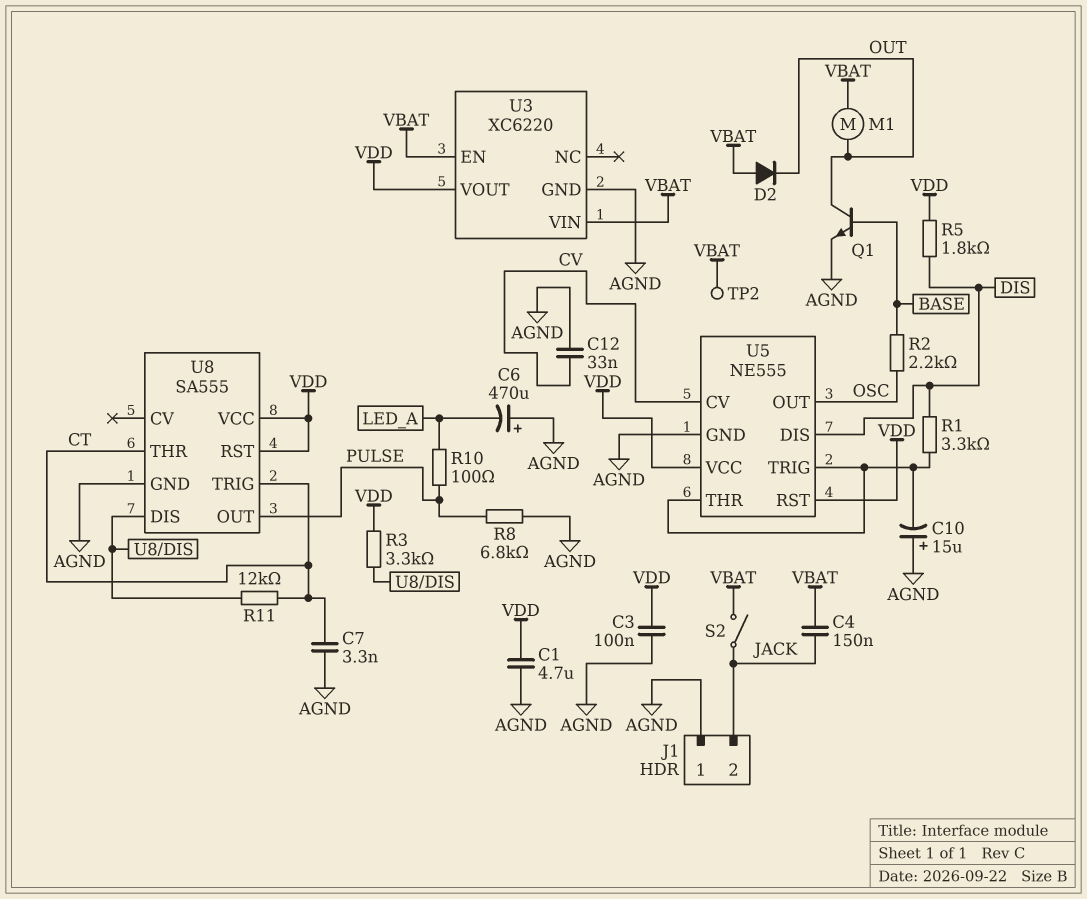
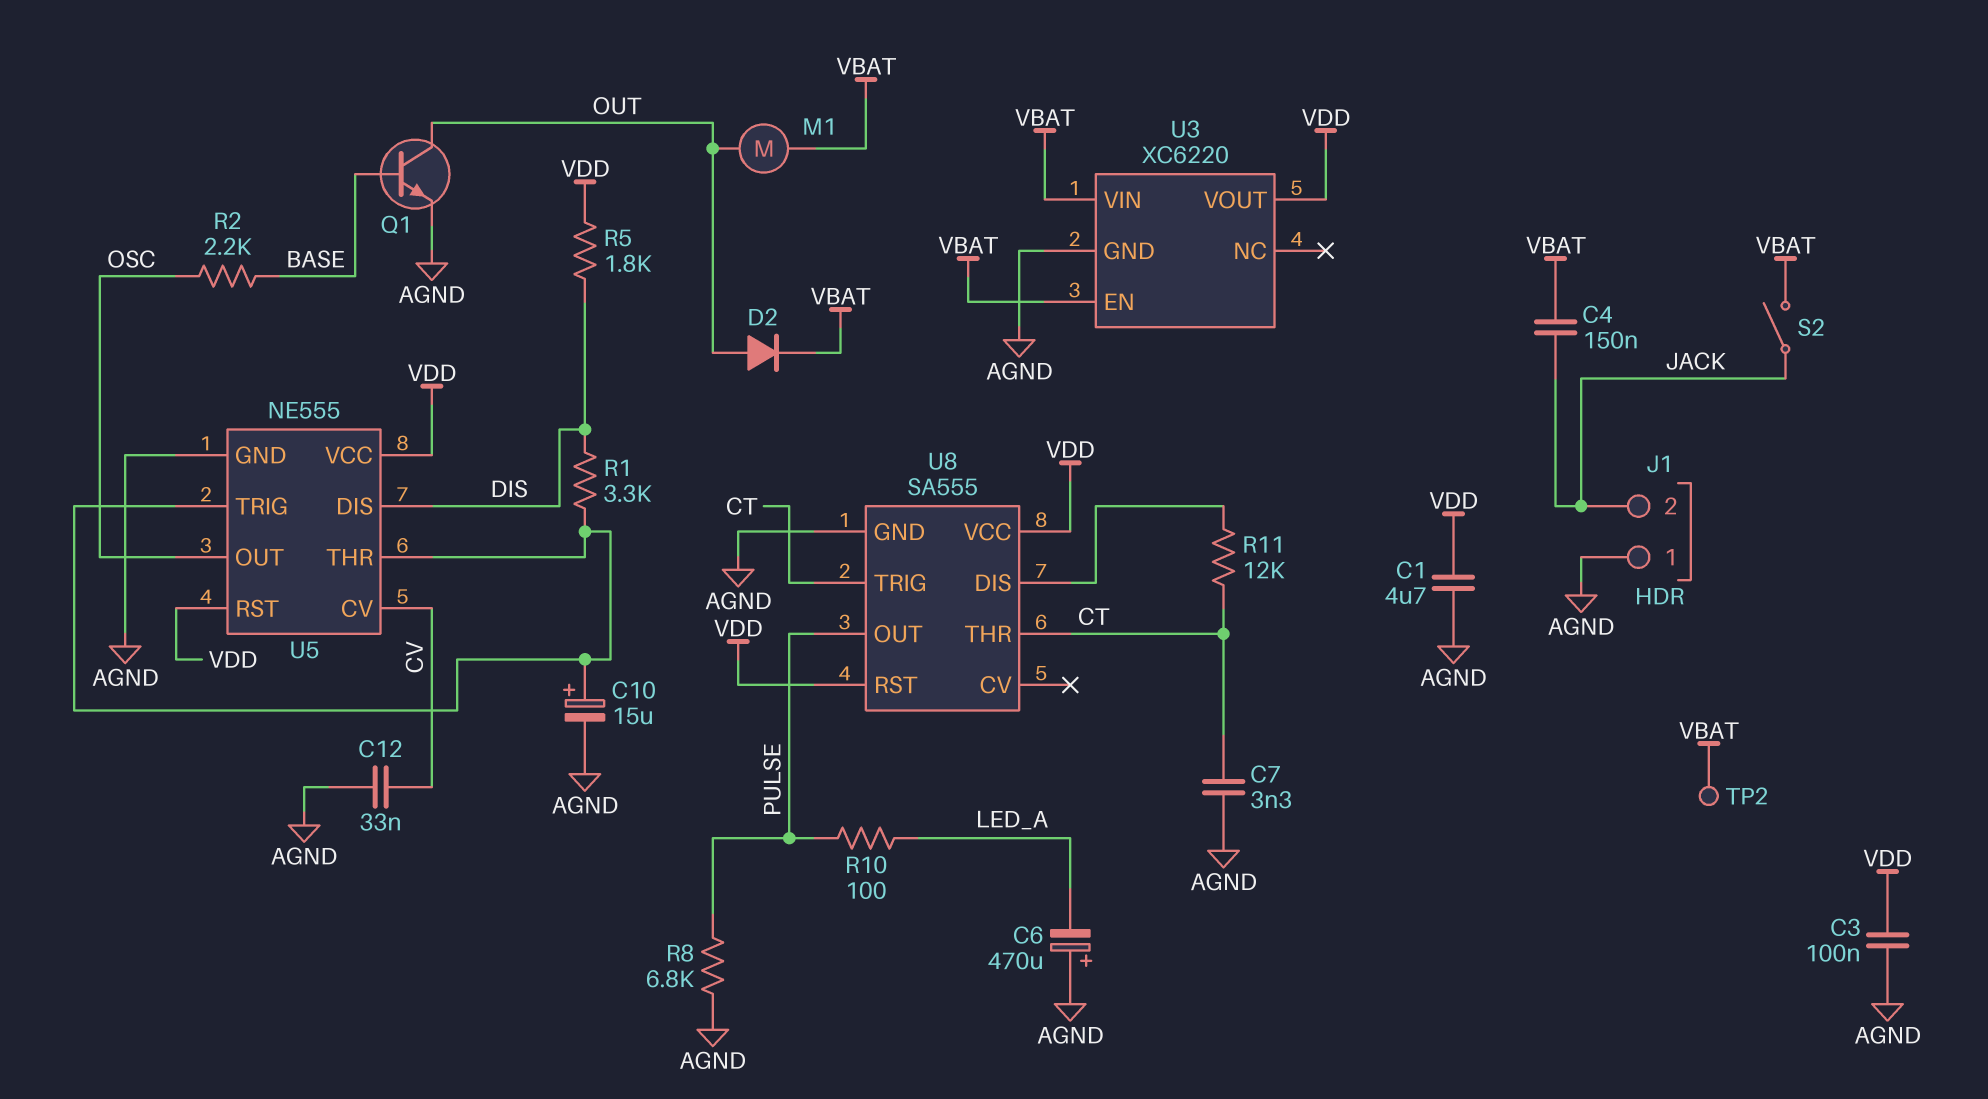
C10: 15uF (plus AGND, minus U5/THR) -> 15uF (plus U5/THR, minus AGND)
D2: diode (A VBAT, K OUT) -> diode (A OUT, K VBAT)
R3: 3.3k (U8/DIS, VDD) -> none

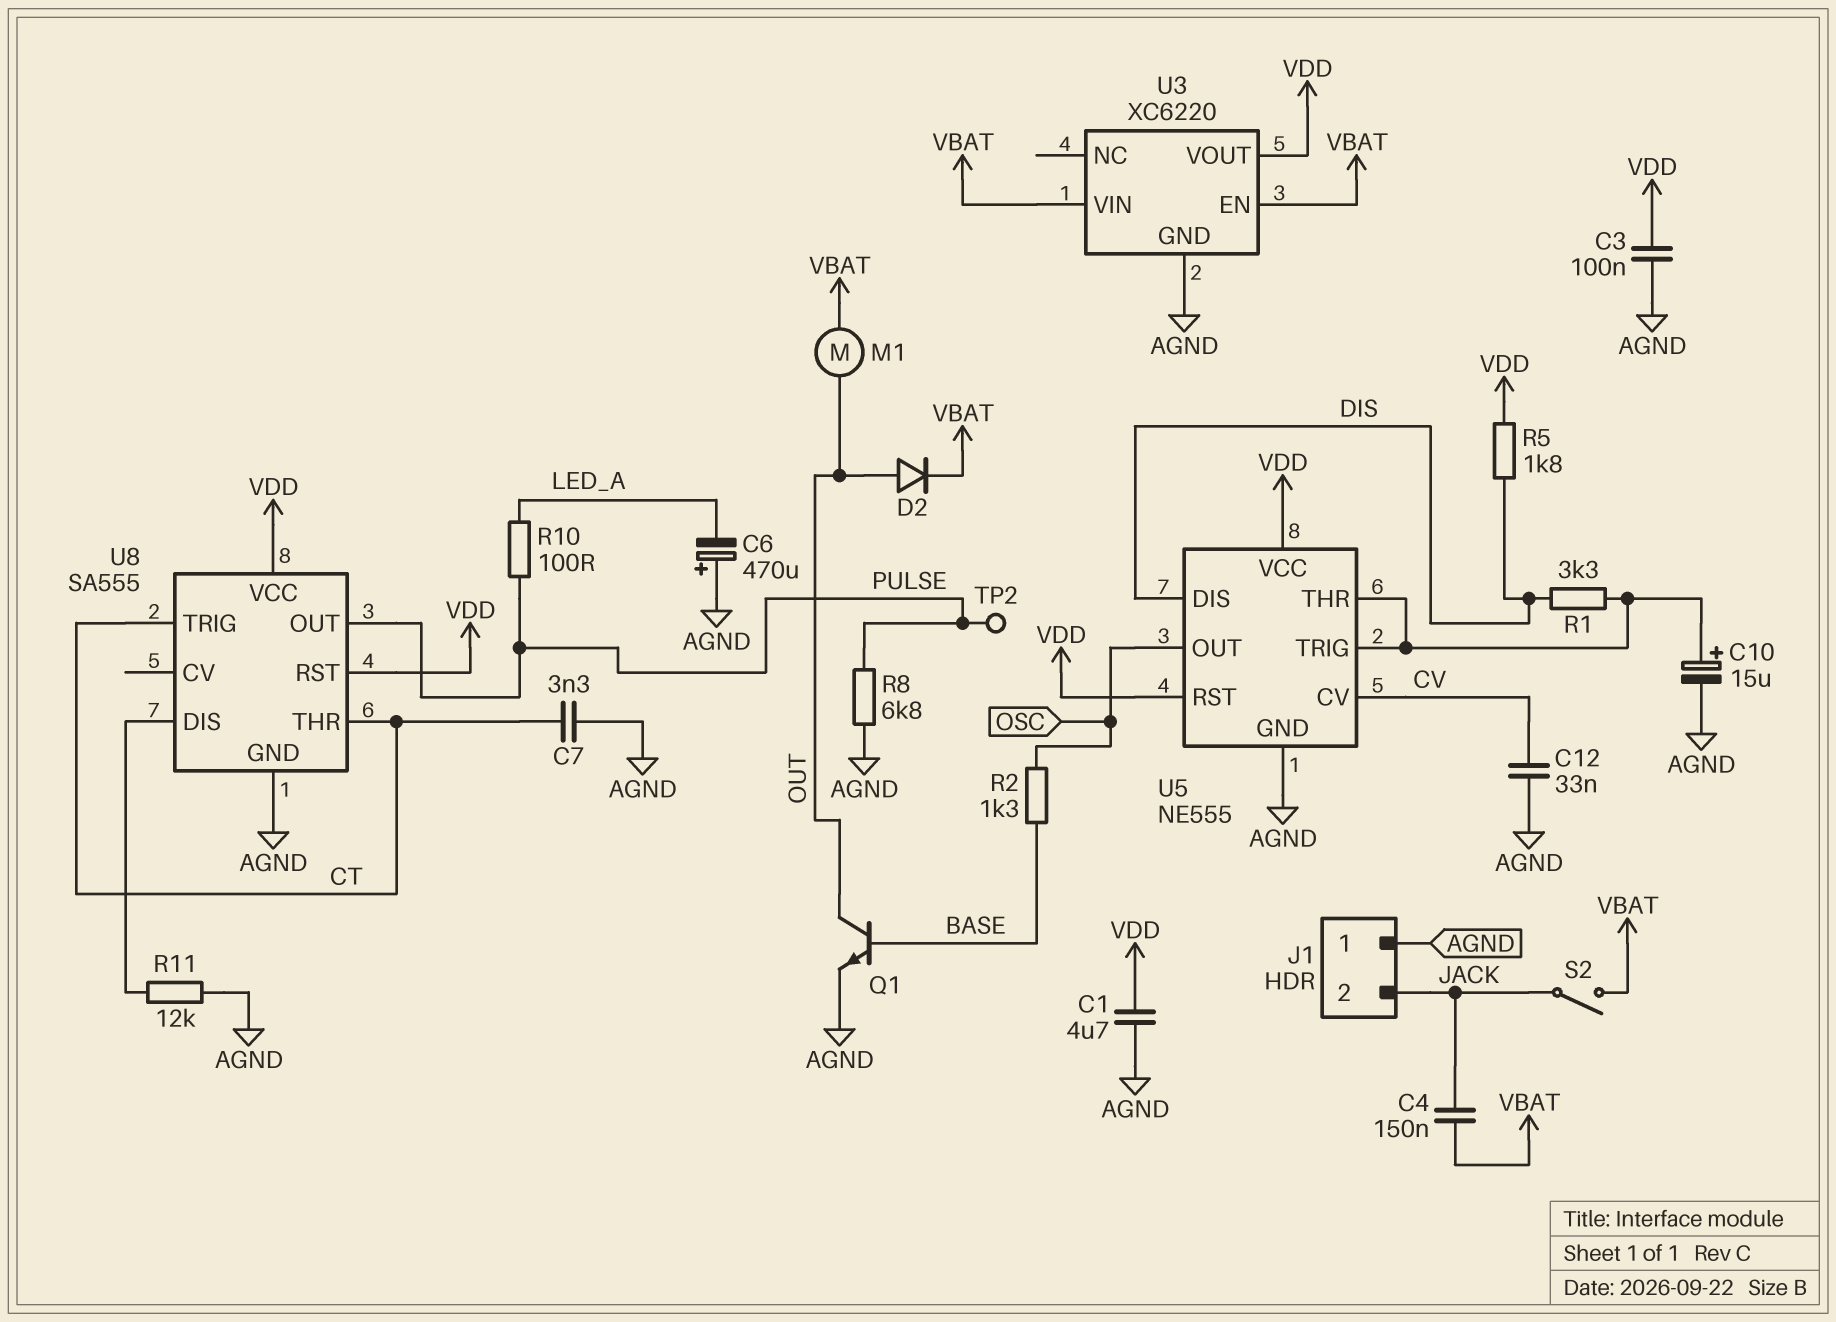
R2: 2.2k (BASE, OSC) -> 1.3k (BASE, OSC)
R11: 12k (CT, U8/DIS) -> 12k (AGND, U8/DIS)
TP2: test point (VBAT) -> test point (PULSE)

